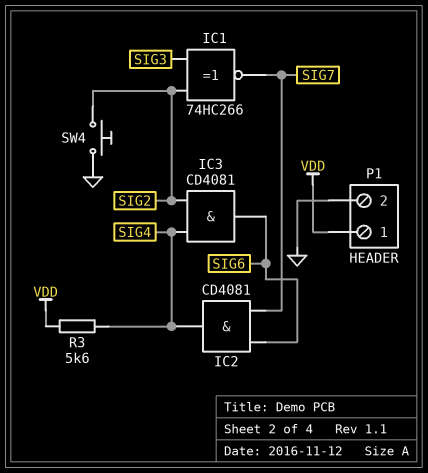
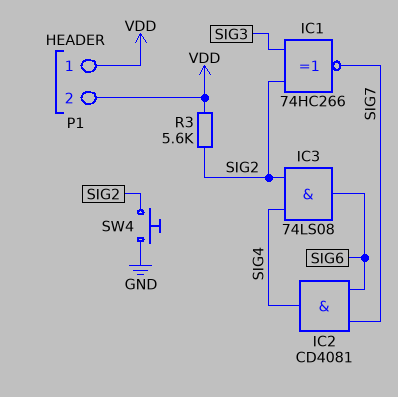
IC3: AND CD4081 (in SIG2, in SIG4, out SIG6) -> AND 74LS08 (in SIG2, in SIG4, out SIG6)
P1 pin 2: GND -> VDD
R3: 5.6k (SIG4, VDD) -> 5.6k (SIG2, VDD)

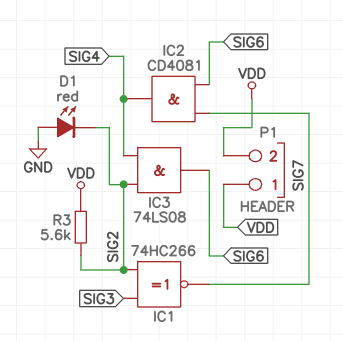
D1: none -> LED red (A GND, K SIG2)
SW4: button (GND, SIG2) -> none

